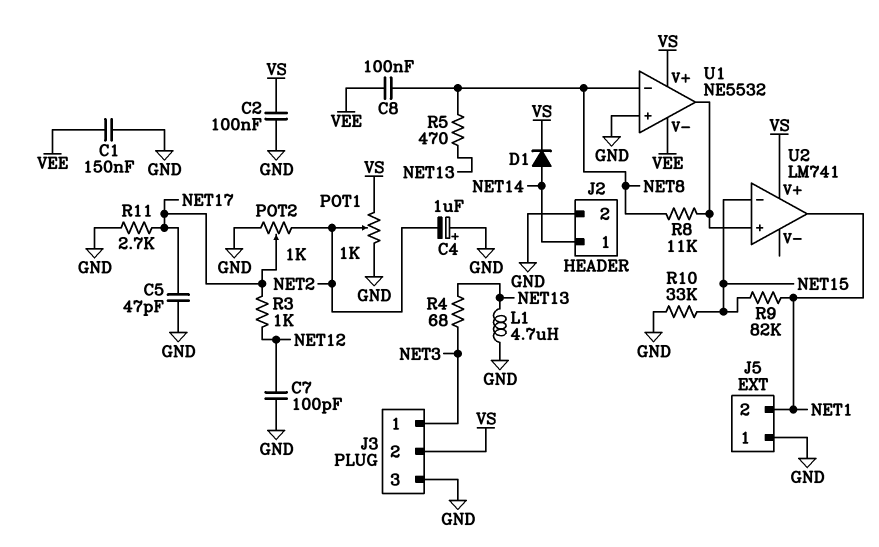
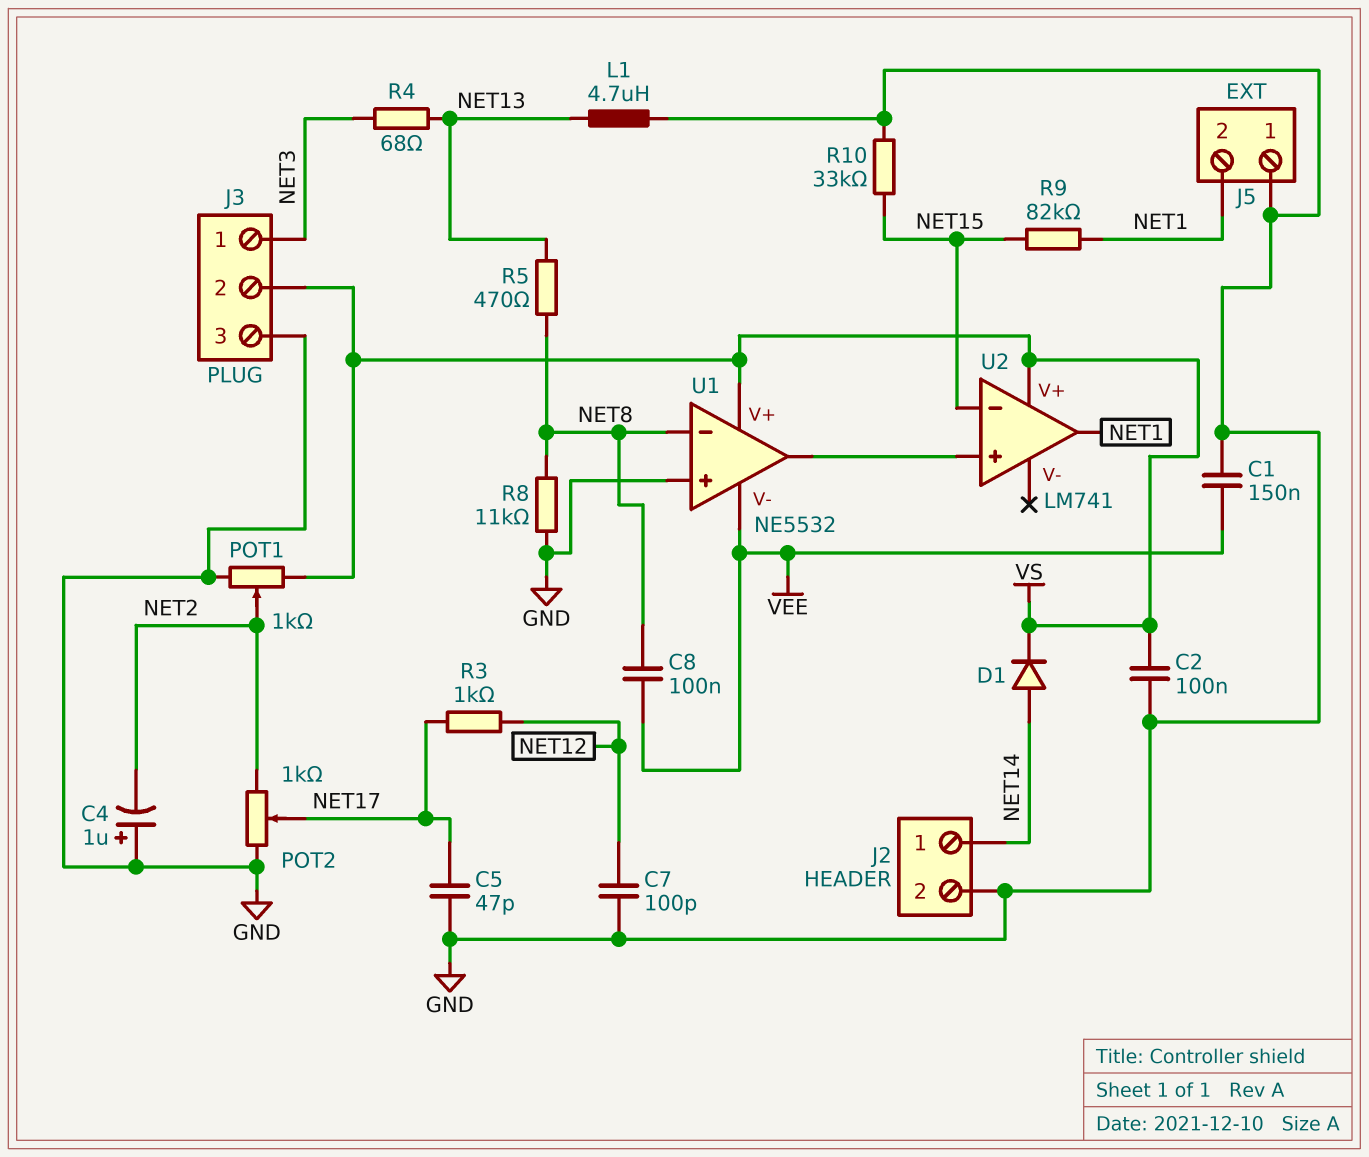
R8: 11k (NET8, U1/out) -> 11k (GND, NET8)
R11: 2.7k (GND, NET17) -> none

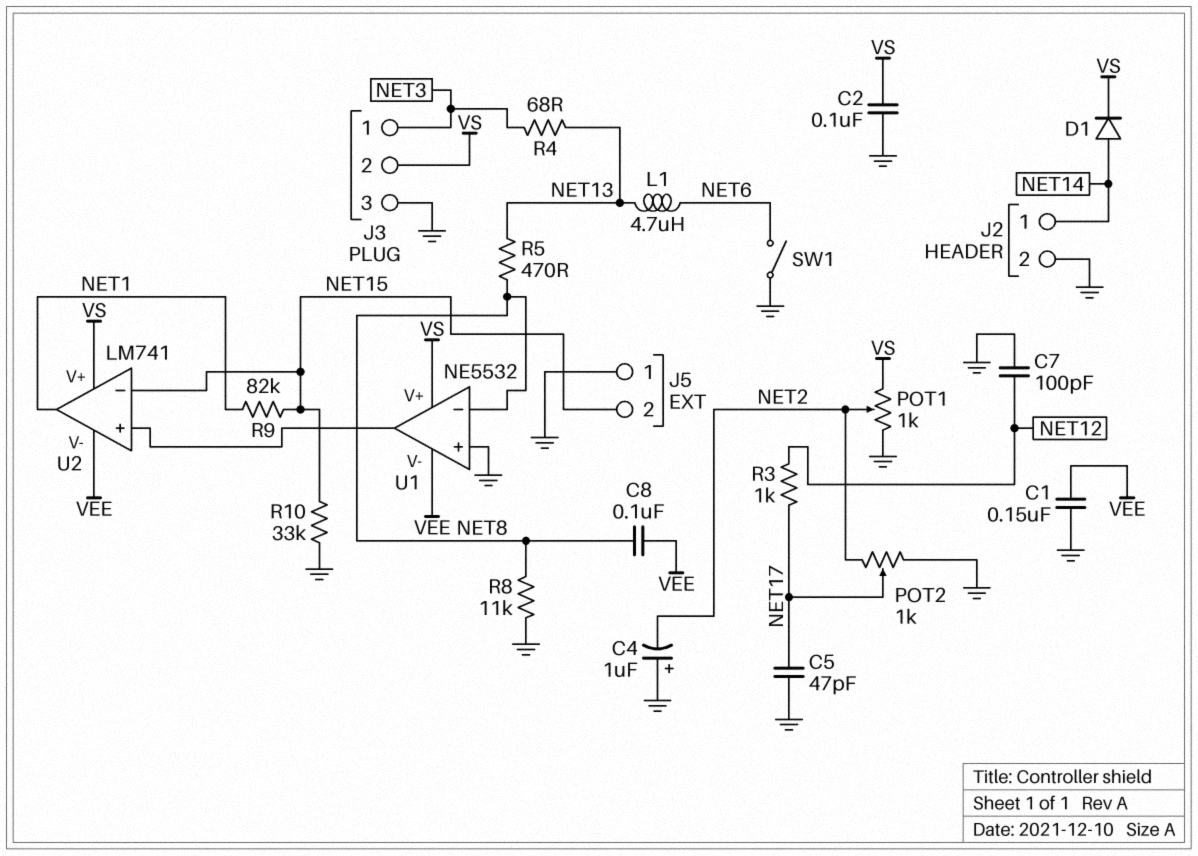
J5 pin 2: NET1 -> NET15
L1: 4.7uH (GND, NET13) -> 4.7uH (NET6, NET13)
SW1: none -> switch (GND, NET6)
U2 pin V-: none -> VEE

